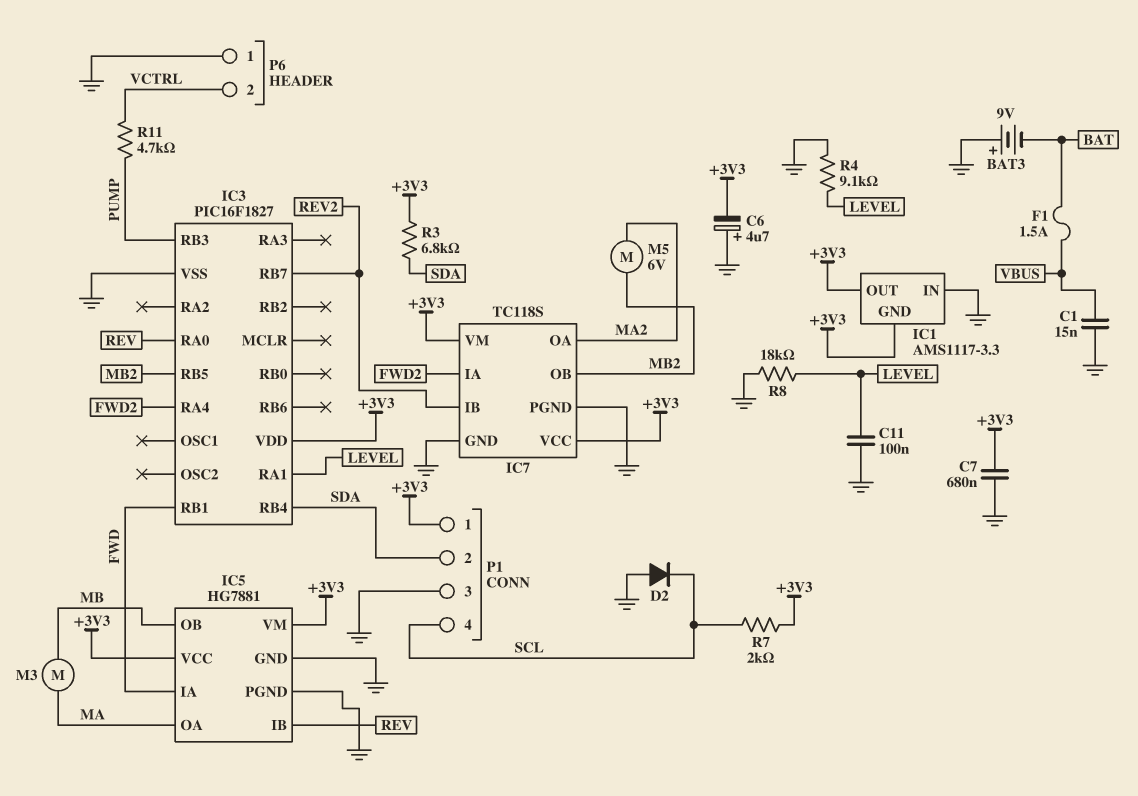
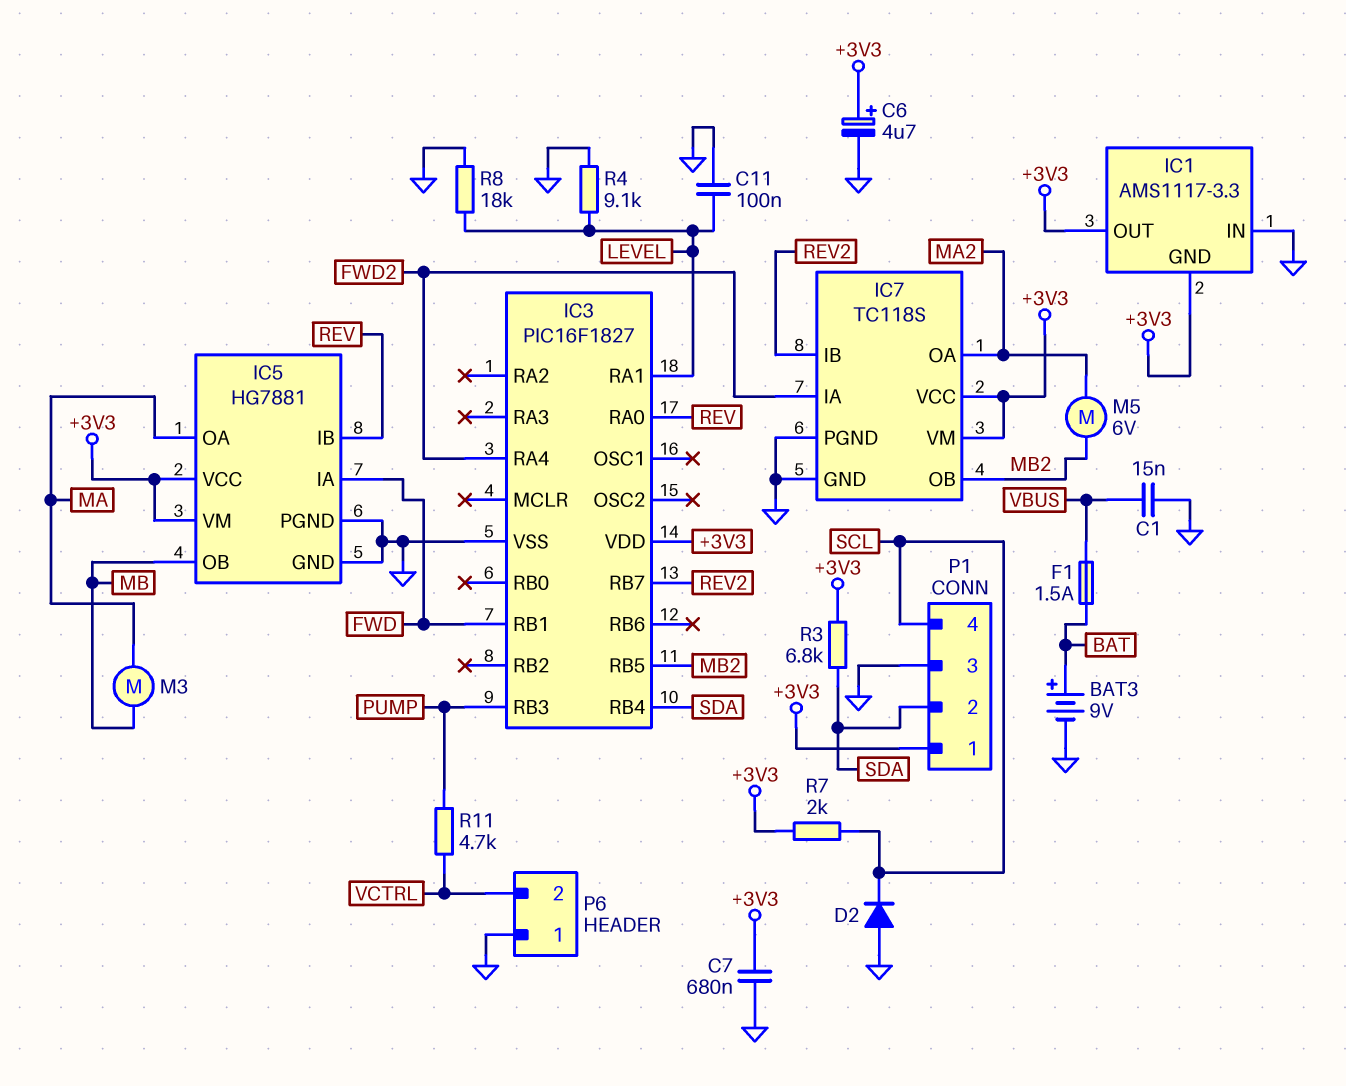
BAT3: 9V (plus GND, minus BAT) -> 9V (plus BAT, minus GND)
C6: 4.7uF (plus GND, minus +3V3) -> 4.7uF (plus +3V3, minus GND)

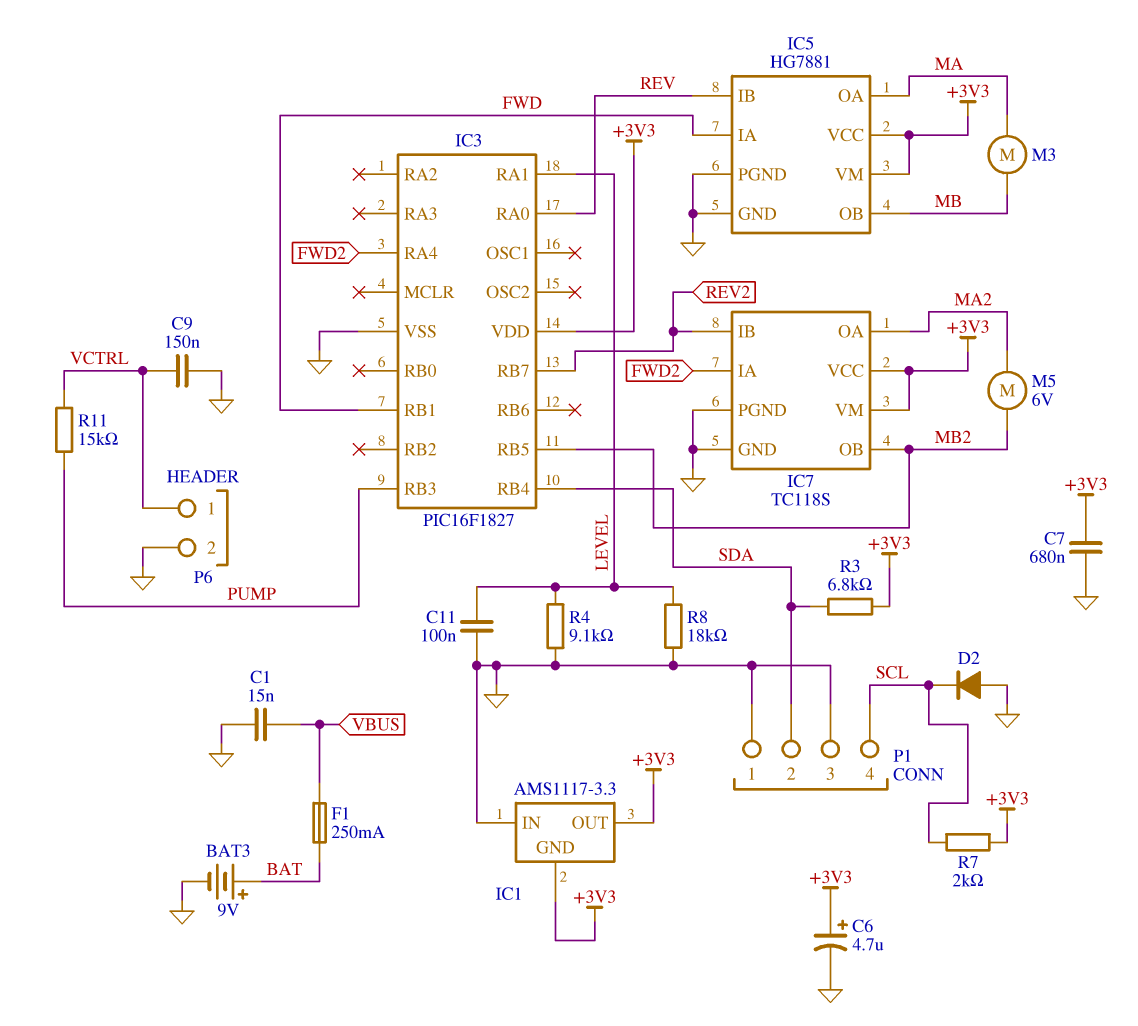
C9: none -> 150nF (GND, VCTRL)
F1: 1.5A (BAT, VBUS) -> 250mA (BAT, VBUS)
P1 pin 1: +3V3 -> GND
P6 pin 1: GND -> VCTRL
P6 pin 2: VCTRL -> GND
R11: 4.7k (PUMP, VCTRL) -> 15k (PUMP, VCTRL)

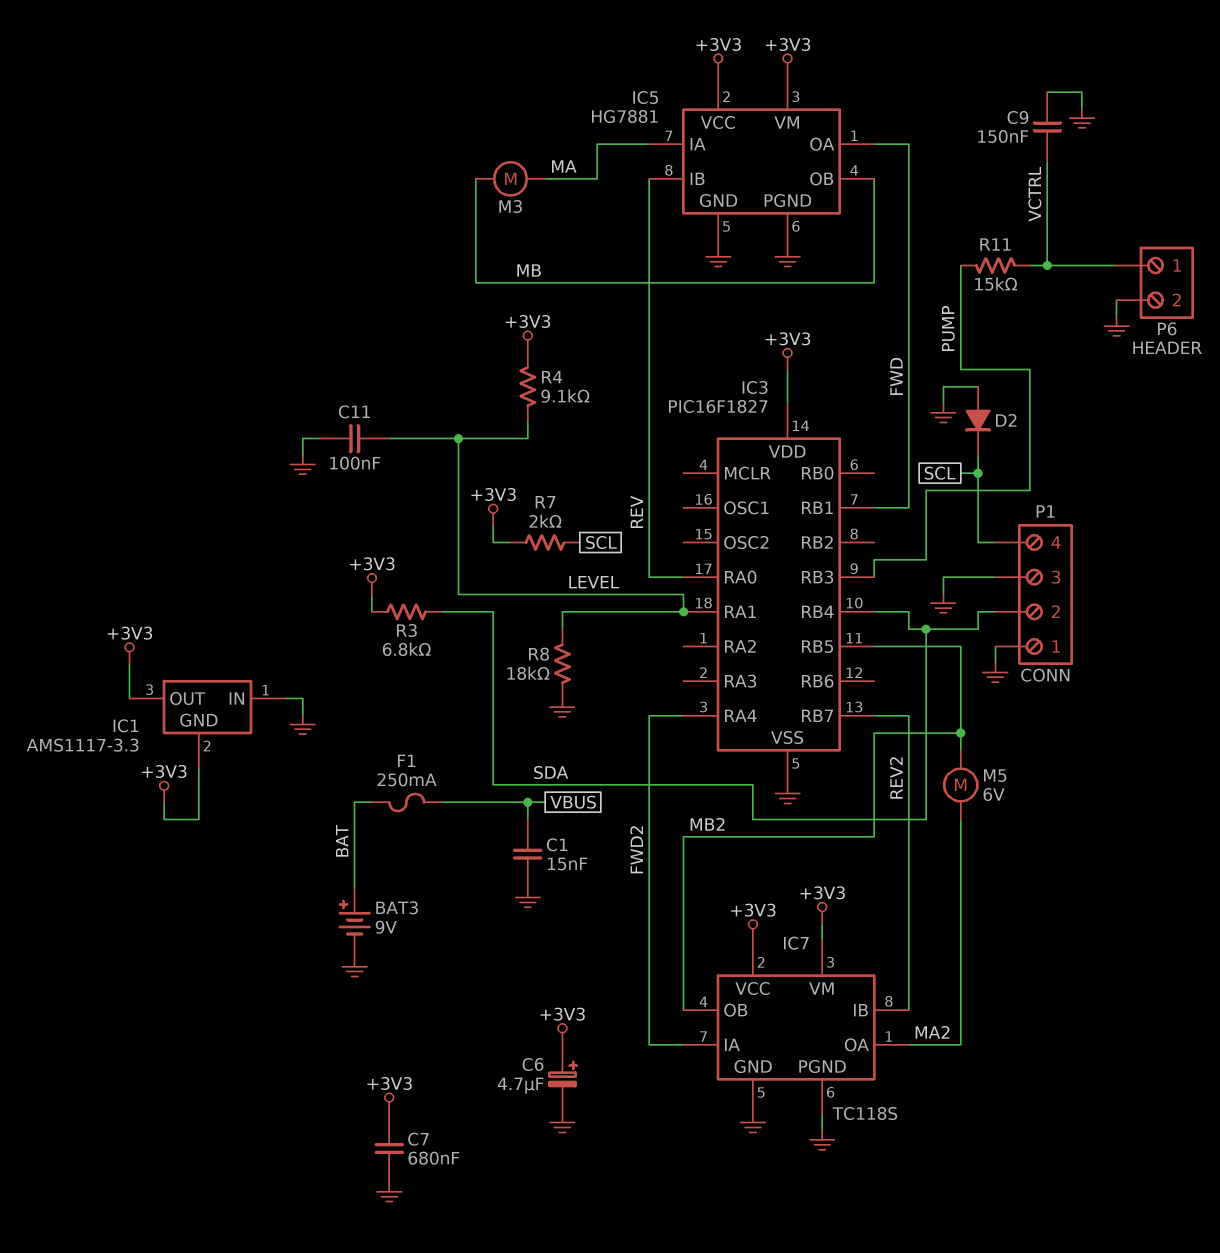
IC5 pin IA: FWD -> MA
IC5 pin OA: MA -> FWD
R4: 9.1k (GND, LEVEL) -> 9.1k (+3V3, LEVEL)

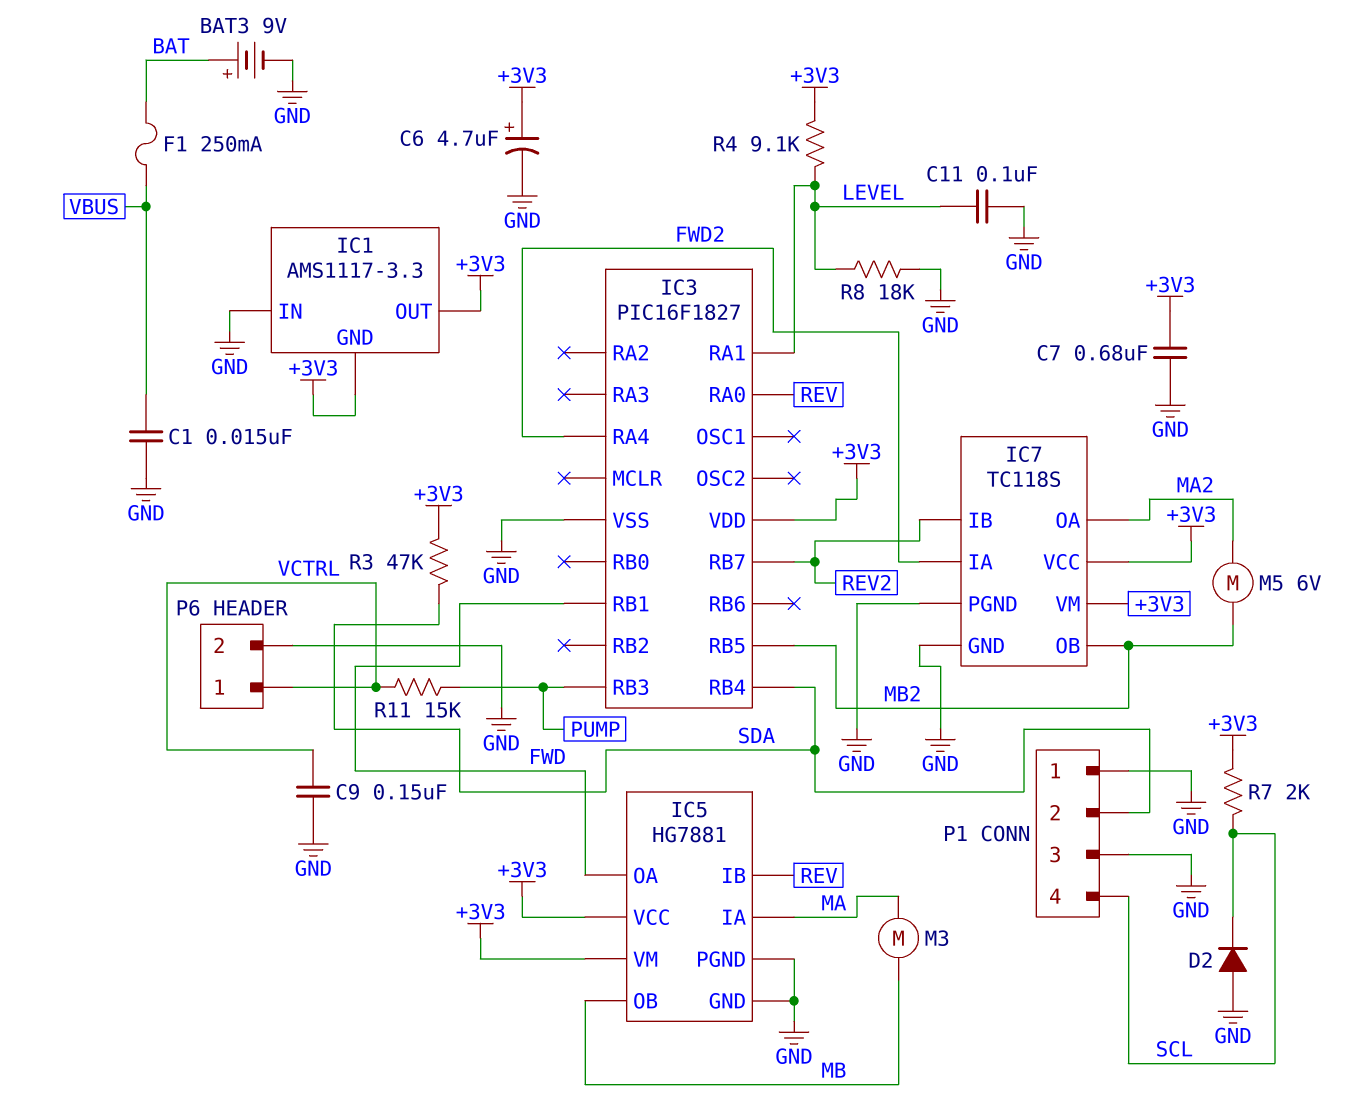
R3: 6.8k (+3V3, SDA) -> 47k (+3V3, SDA)

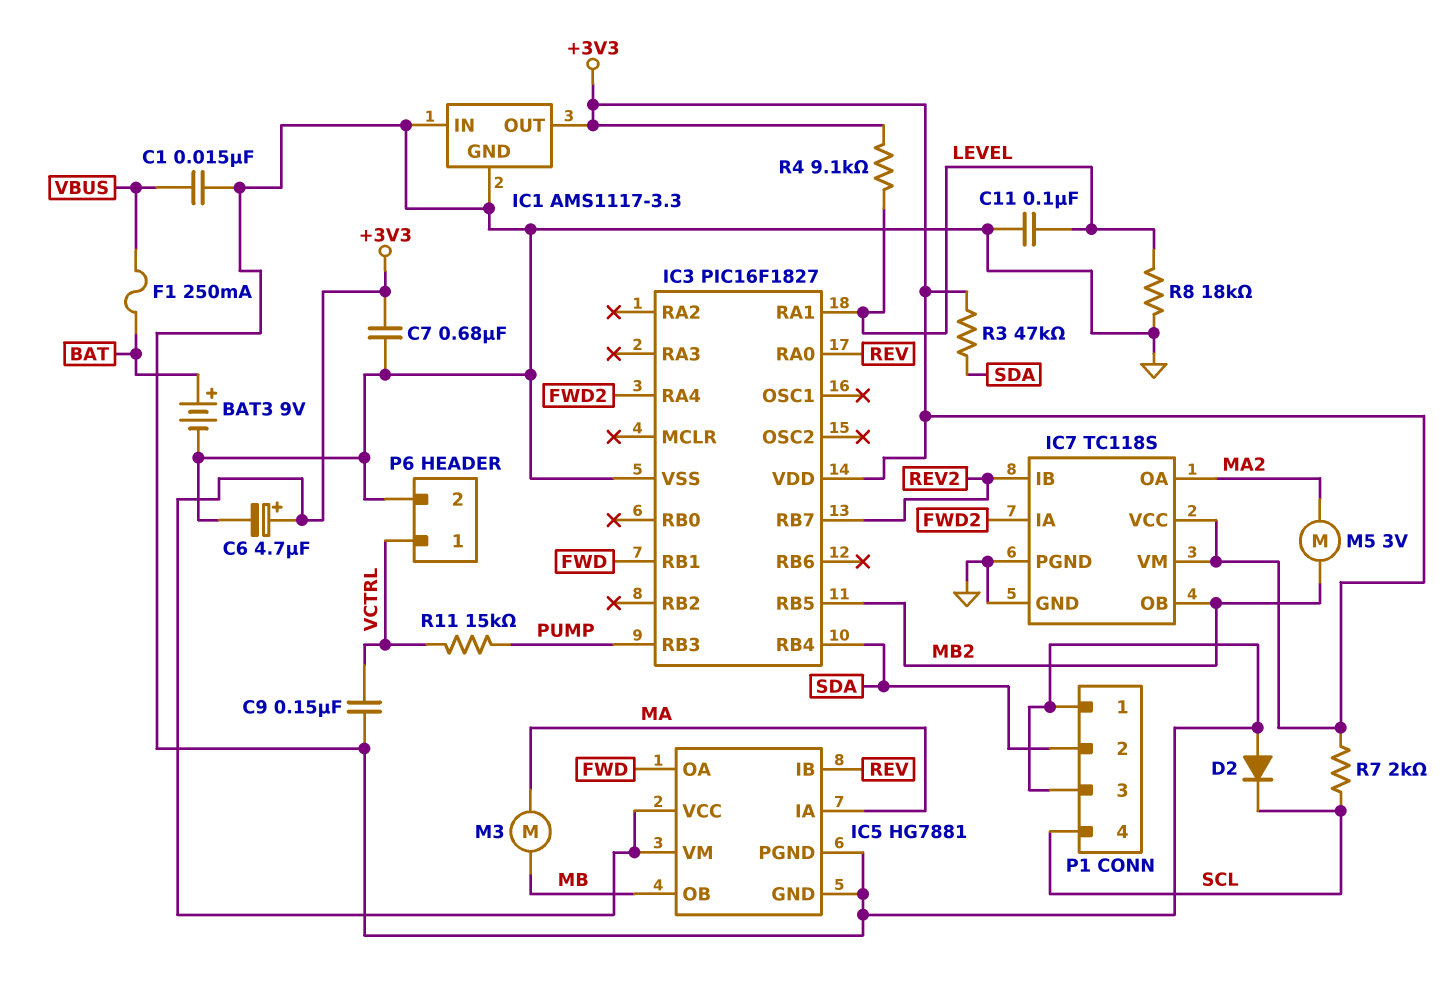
IC1 pin GND: +3V3 -> GND
M5: motor 6V (MA2, MB2) -> motor 3V (MA2, MB2)

